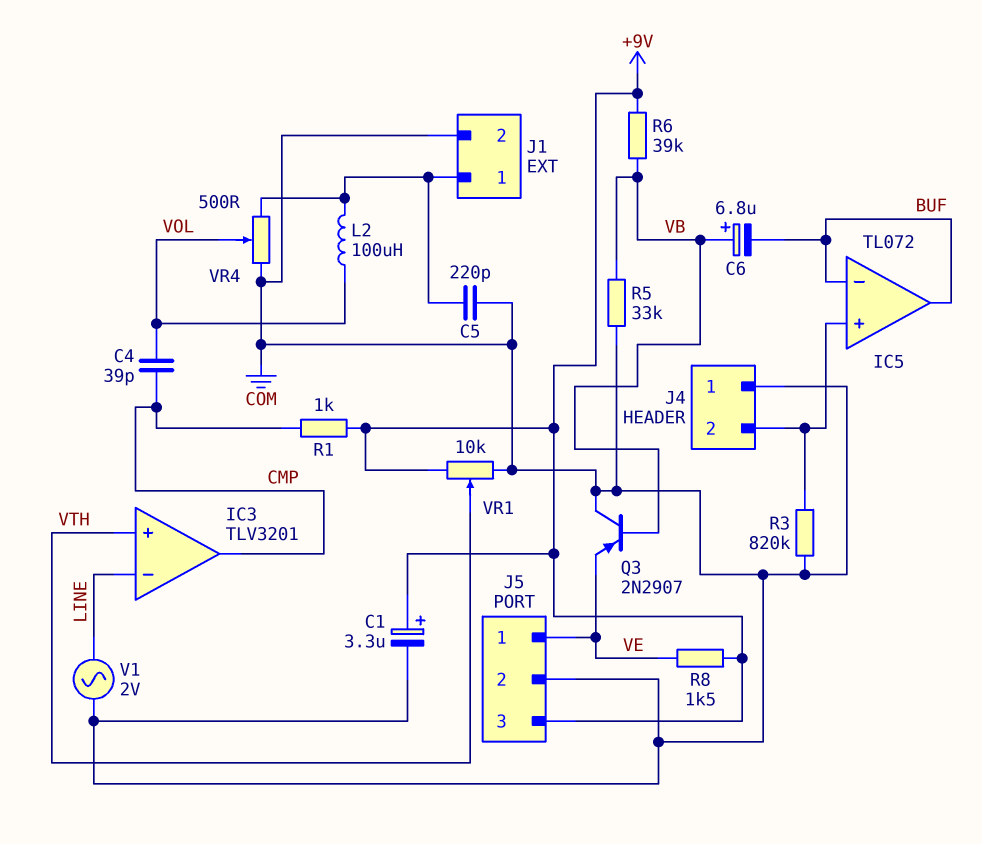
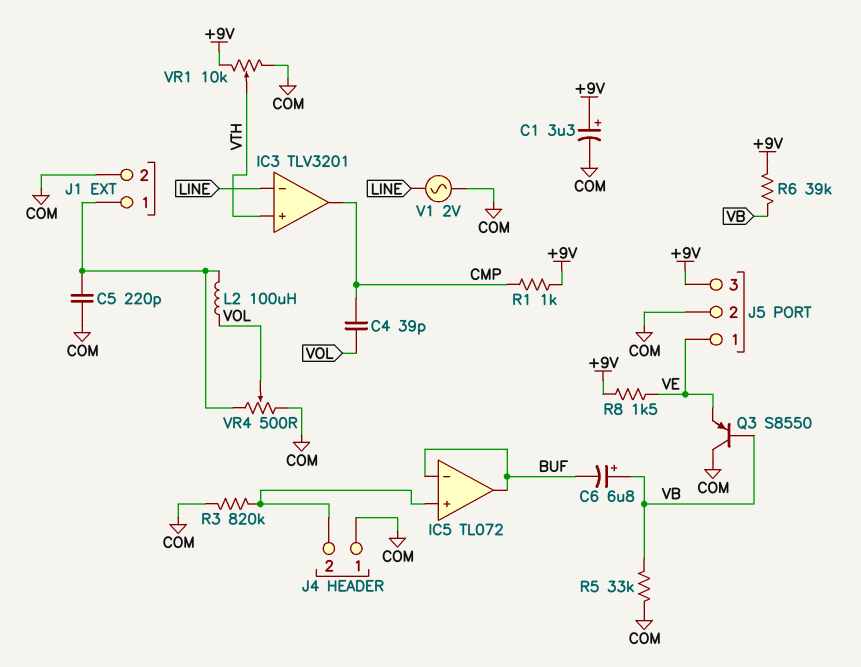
Q3: PNP 2N2907 (B VB, C COM, E VE) -> PNP S8550 (B VB, C COM, E VE)

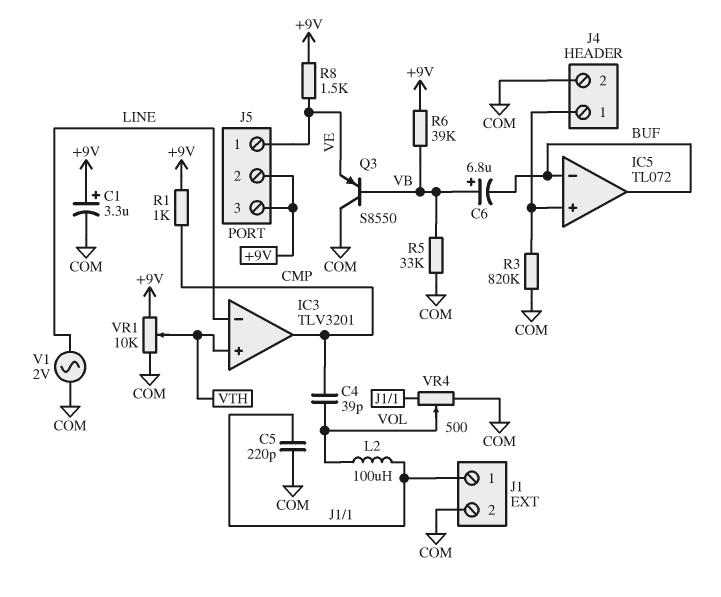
J4 pin 1: COM -> IC5/in+
J4 pin 2: IC5/in+ -> COM
J5 pin 2: COM -> +9V

